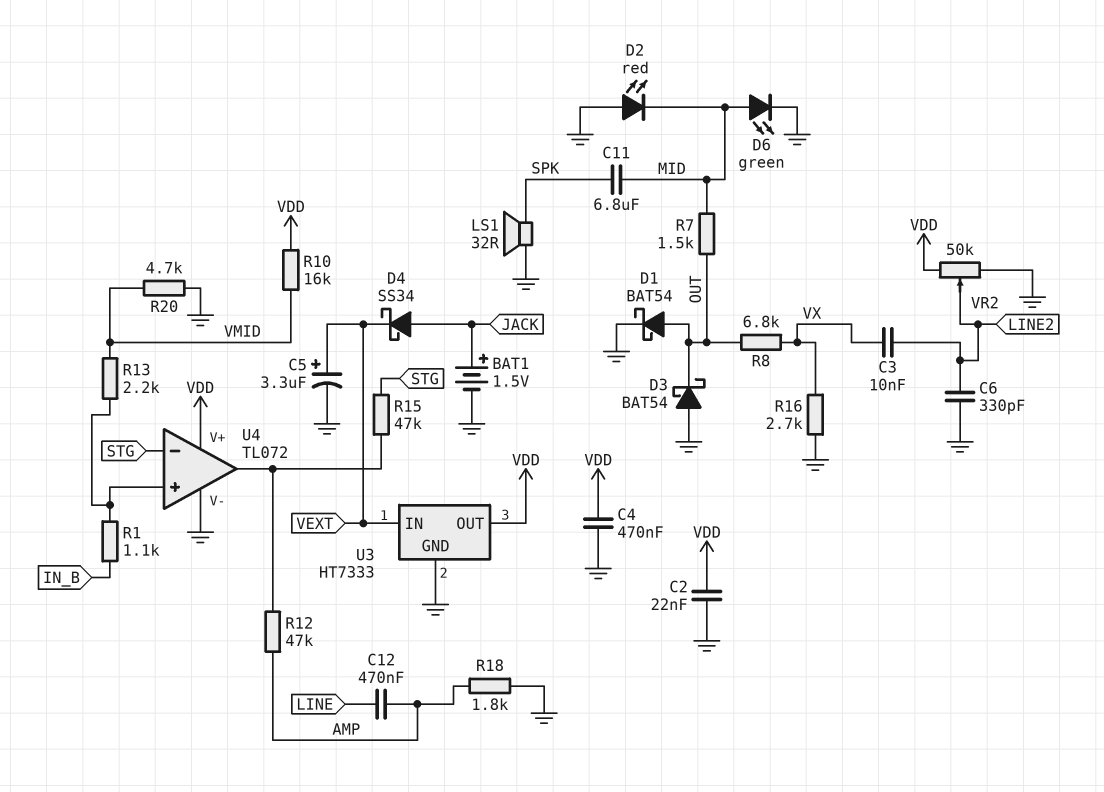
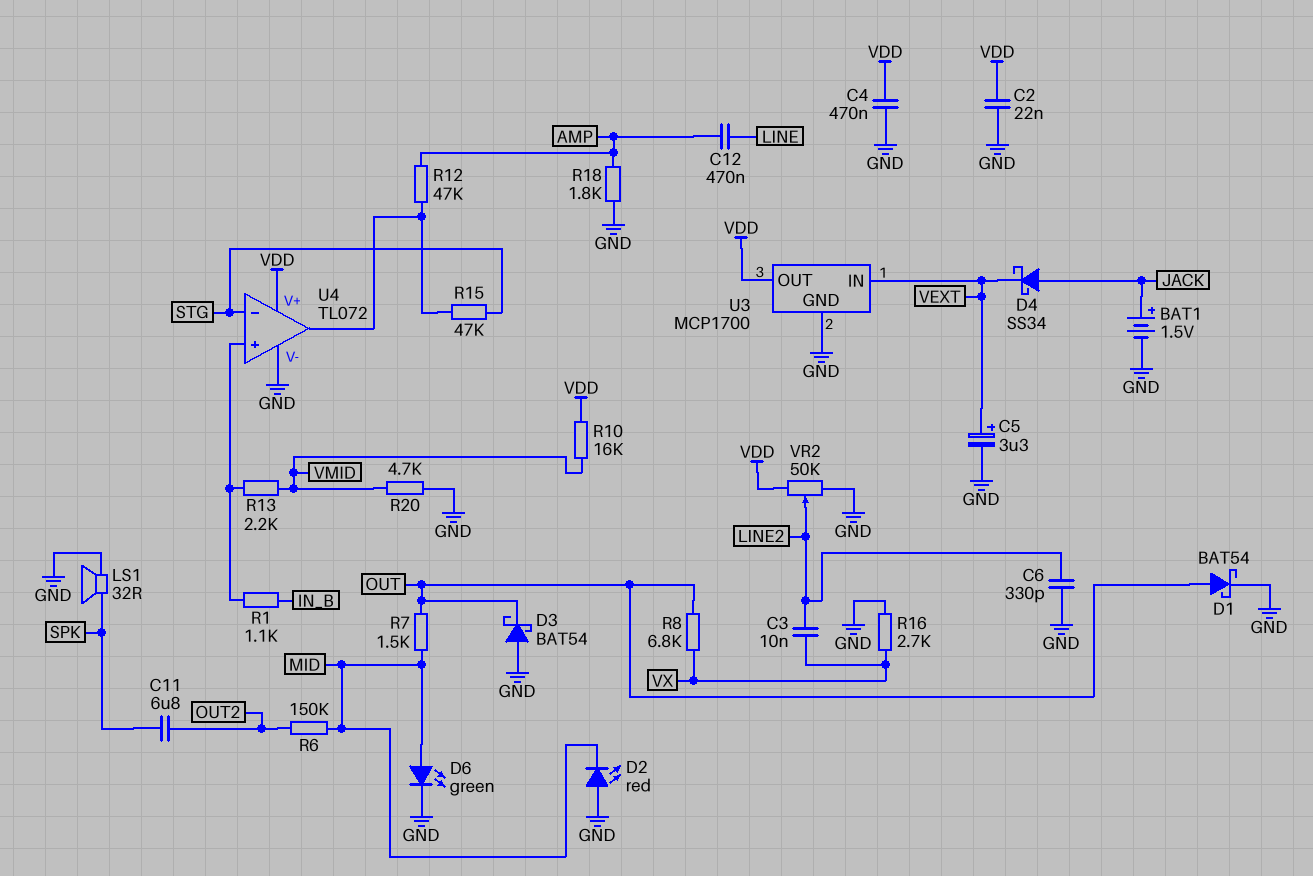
C11: 6.8uF (MID, SPK) -> 6.8uF (OUT2, SPK)
R6: none -> 150k (MID, OUT2)
U3: HT7333 -> MCP1700

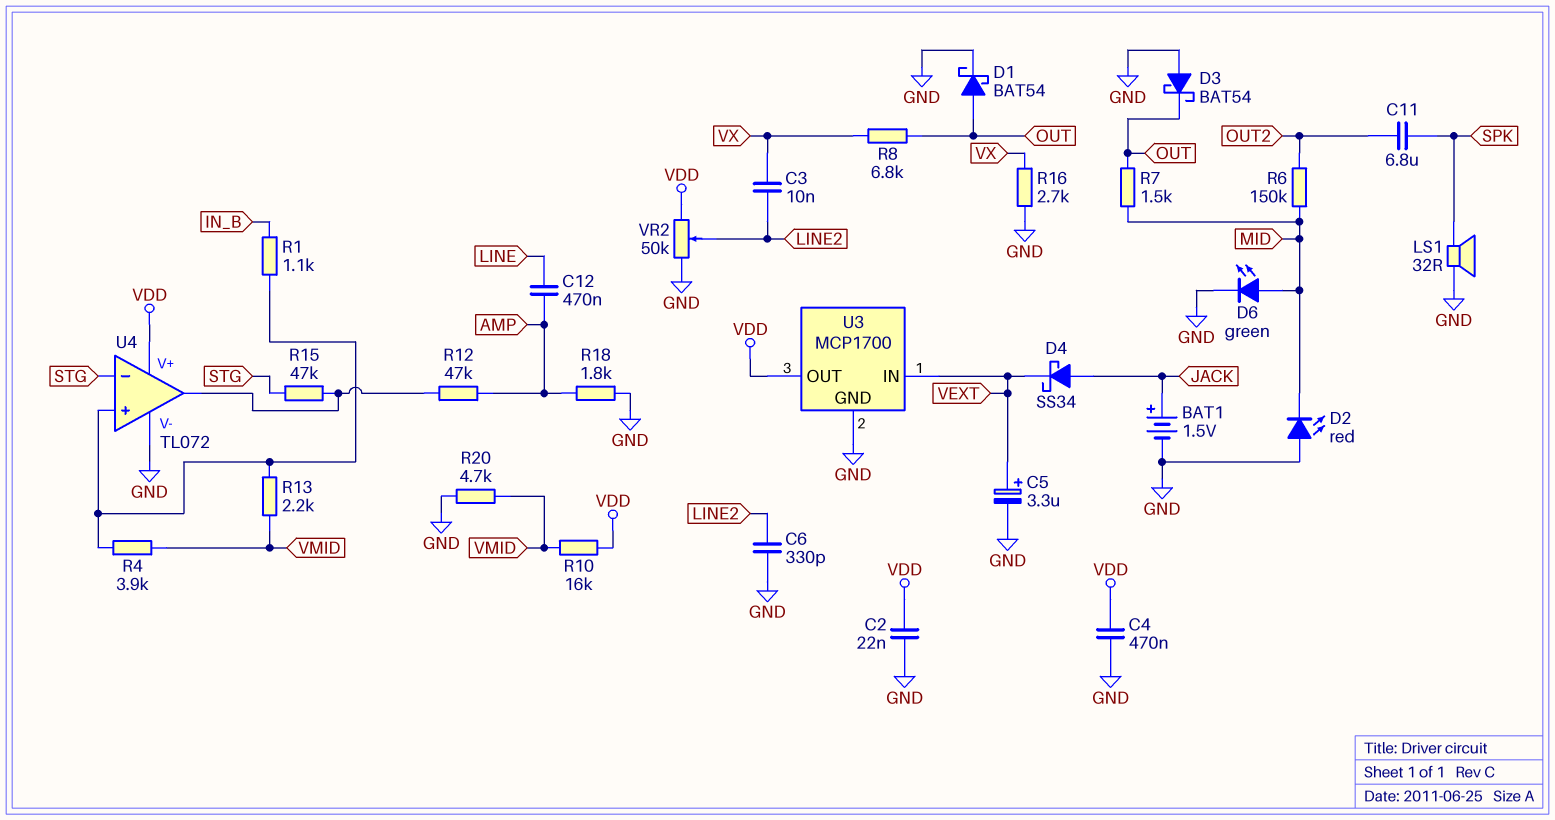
R4: none -> 3.9k (U4/in+, VMID)

